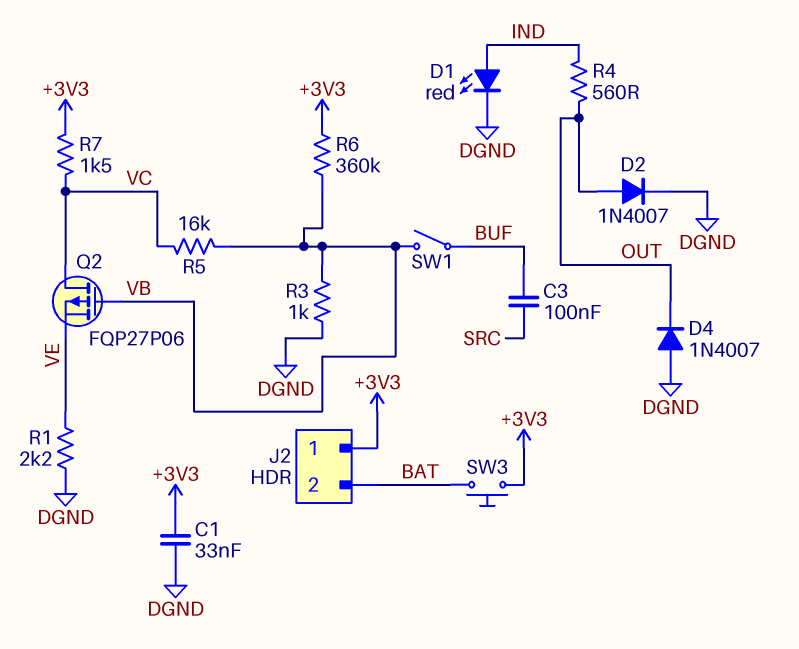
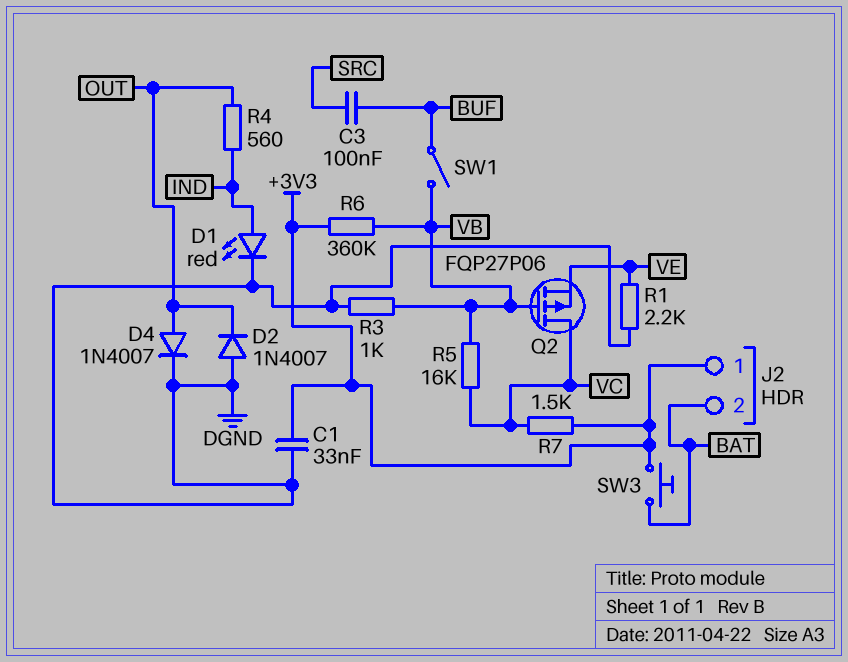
D2: diode 1N4007 (A OUT, K DGND) -> diode 1N4007 (A DGND, K OUT)
D4: diode 1N4007 (A DGND, K OUT) -> diode 1N4007 (A OUT, K DGND)

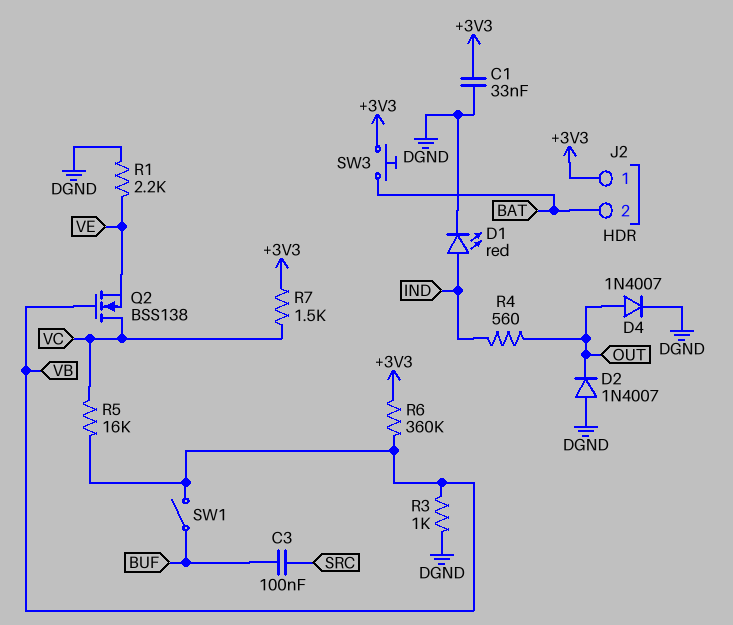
Q2: PMOS FQP27P06 (G VB, D VC, S VE) -> NMOS BSS138 (G VB, D VC, S VE)

